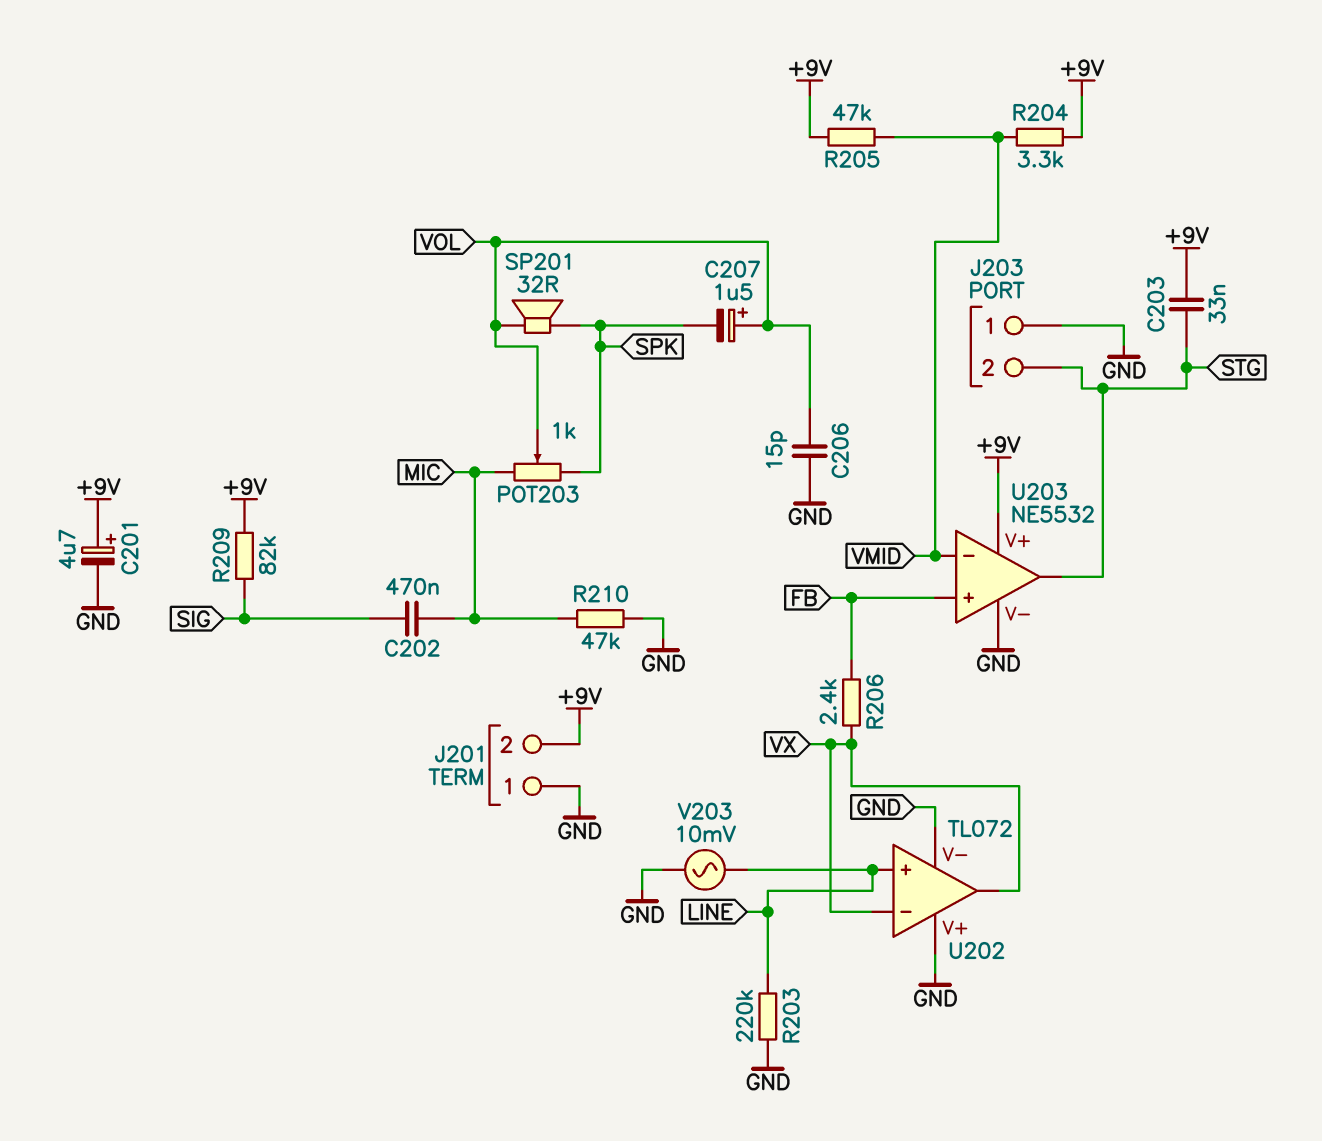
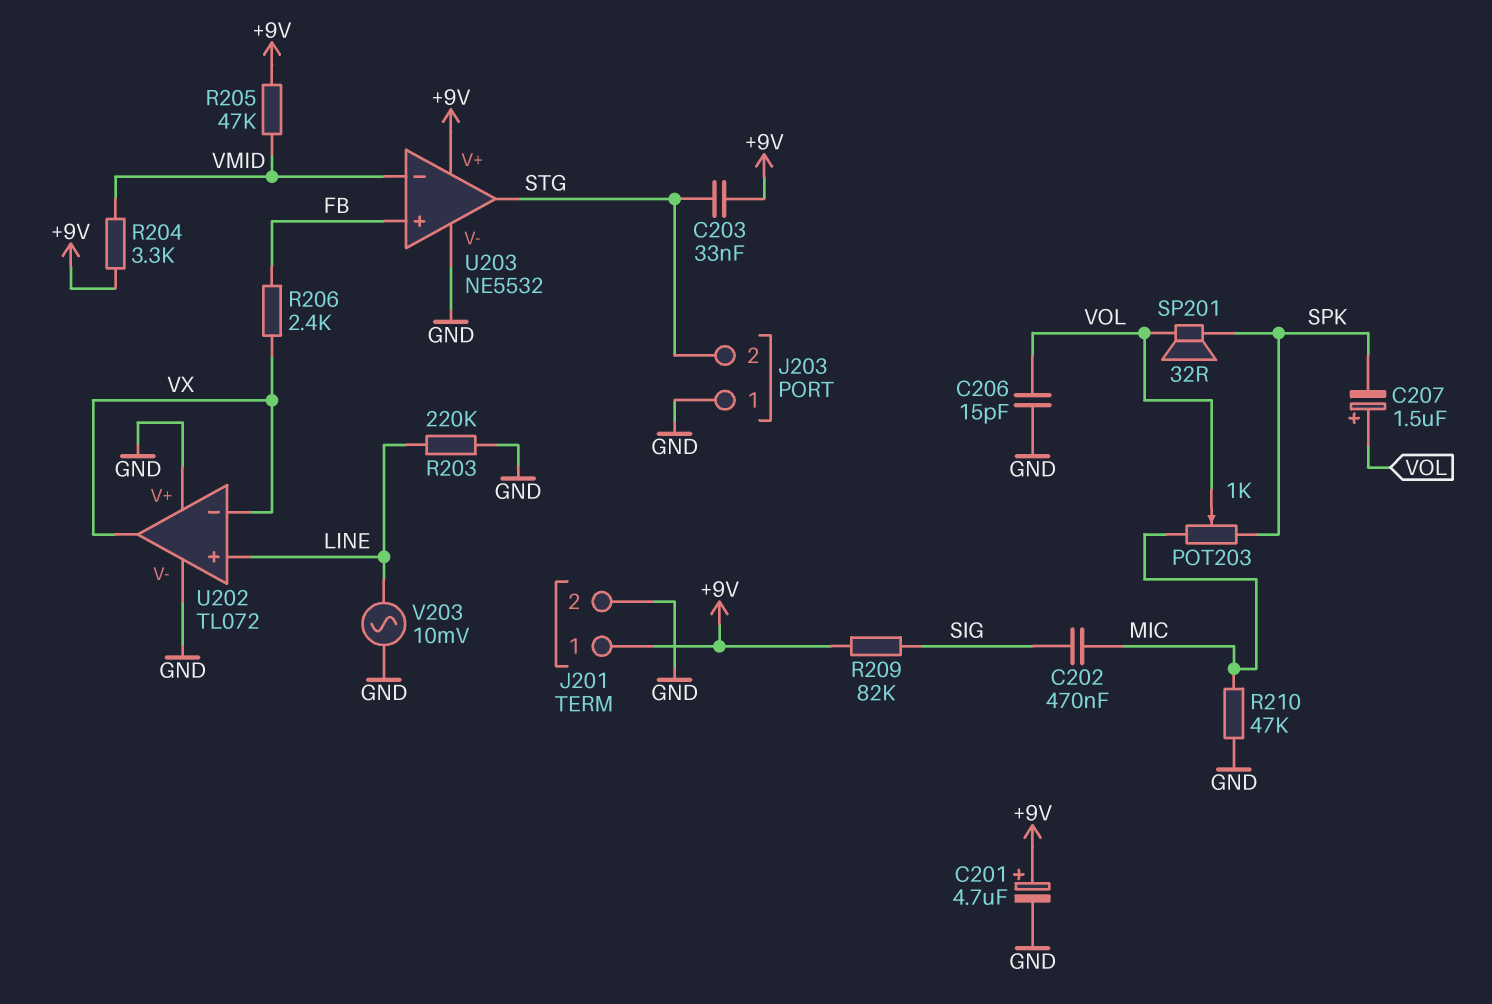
J201 pin 1: GND -> +9V
J201 pin 2: +9V -> GND

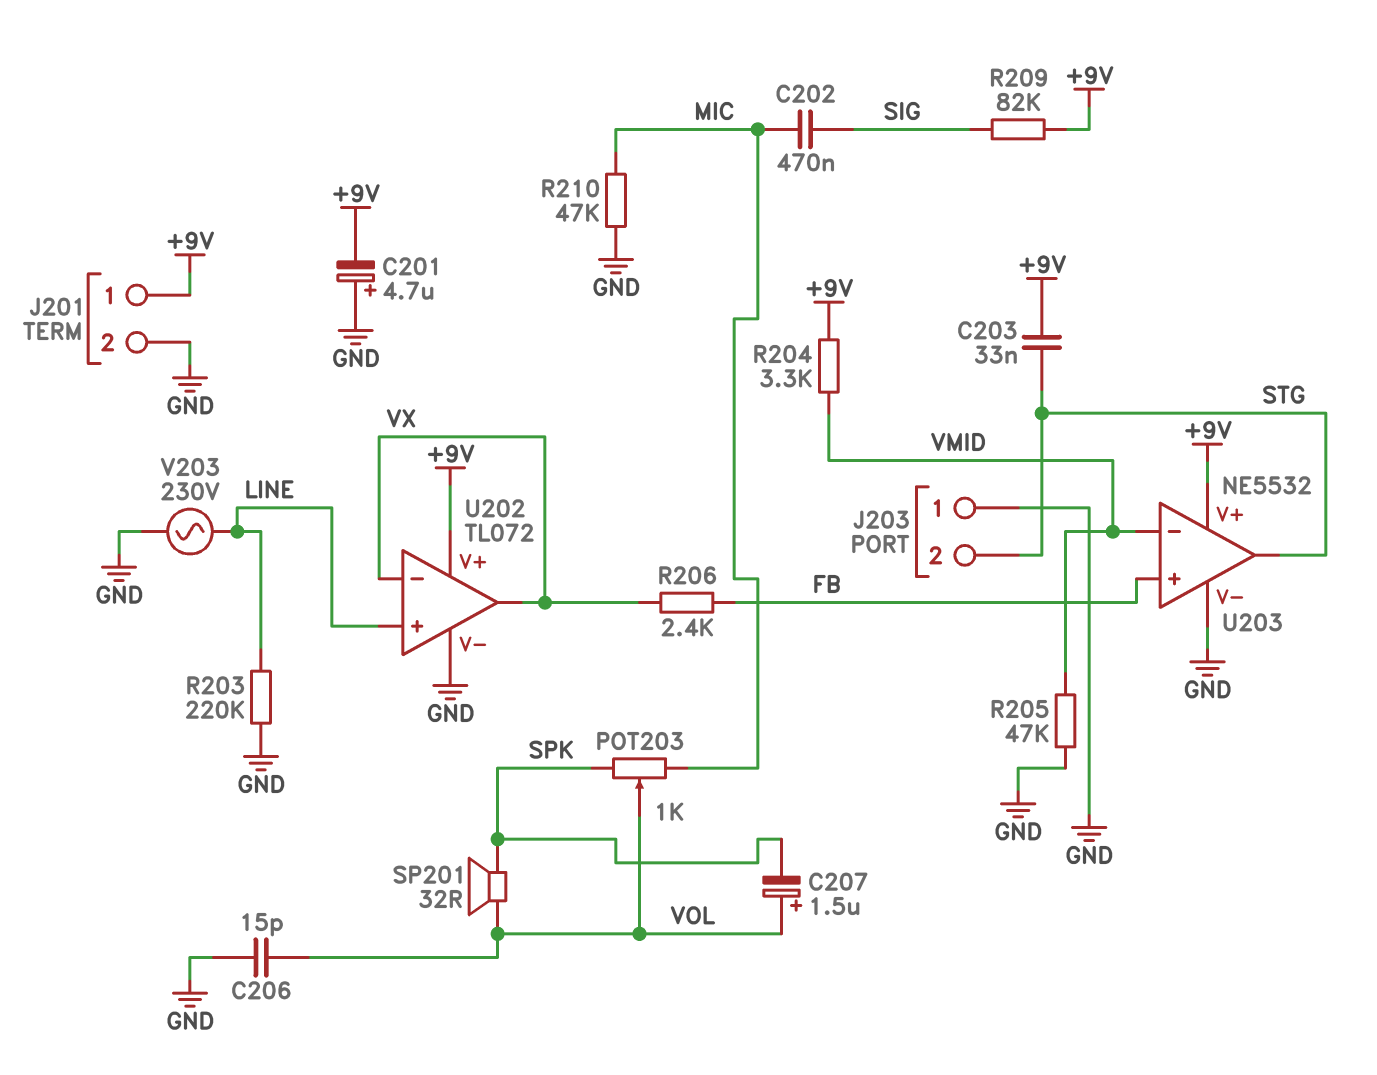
C201: 4.7uF (plus +9V, minus GND) -> 4.7uF (plus GND, minus +9V)
R205: 47k (+9V, VMID) -> 47k (GND, VMID)
U202 pin V+: GND -> +9V
V203: AC 10mV (GND, LINE) -> AC 230V (GND, LINE)

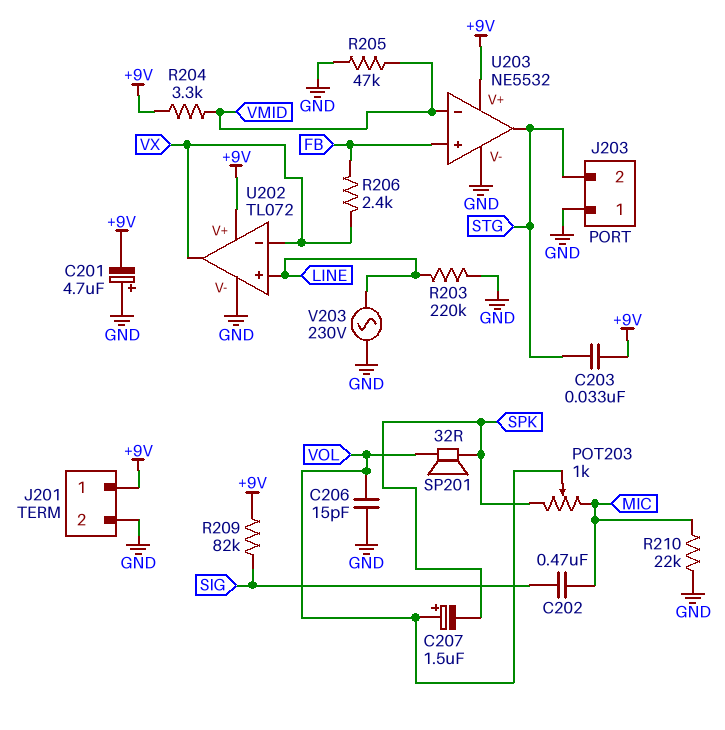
R210: 47k (GND, MIC) -> 22k (GND, MIC)

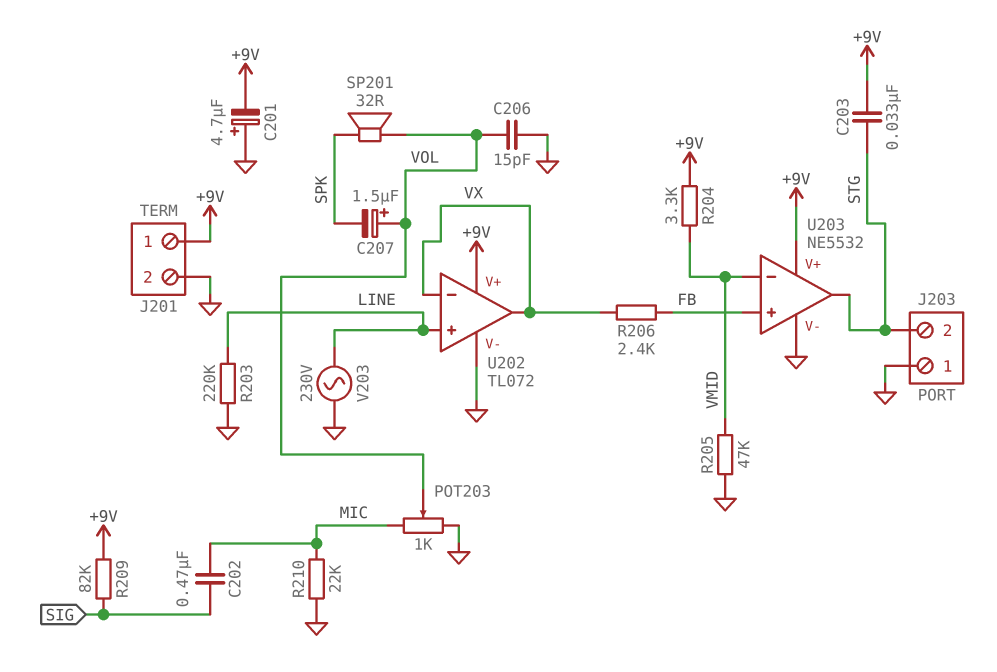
POT203: 1k (MIC, SPK, wiper VOL) -> 1k (GND, MIC, wiper VOL)

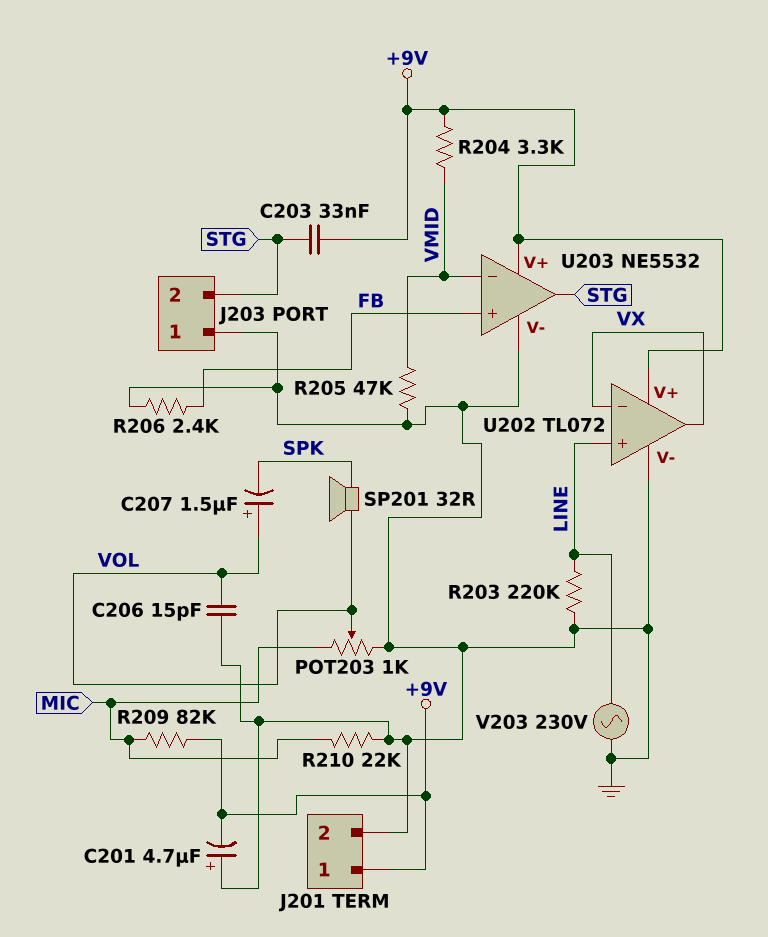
C202: 470nF (MIC, SIG) -> none
R206: 2.4k (FB, VX) -> 2.4k (FB, GND)
R209: 82k (+9V, SIG) -> 82k (+9V, MIC)

